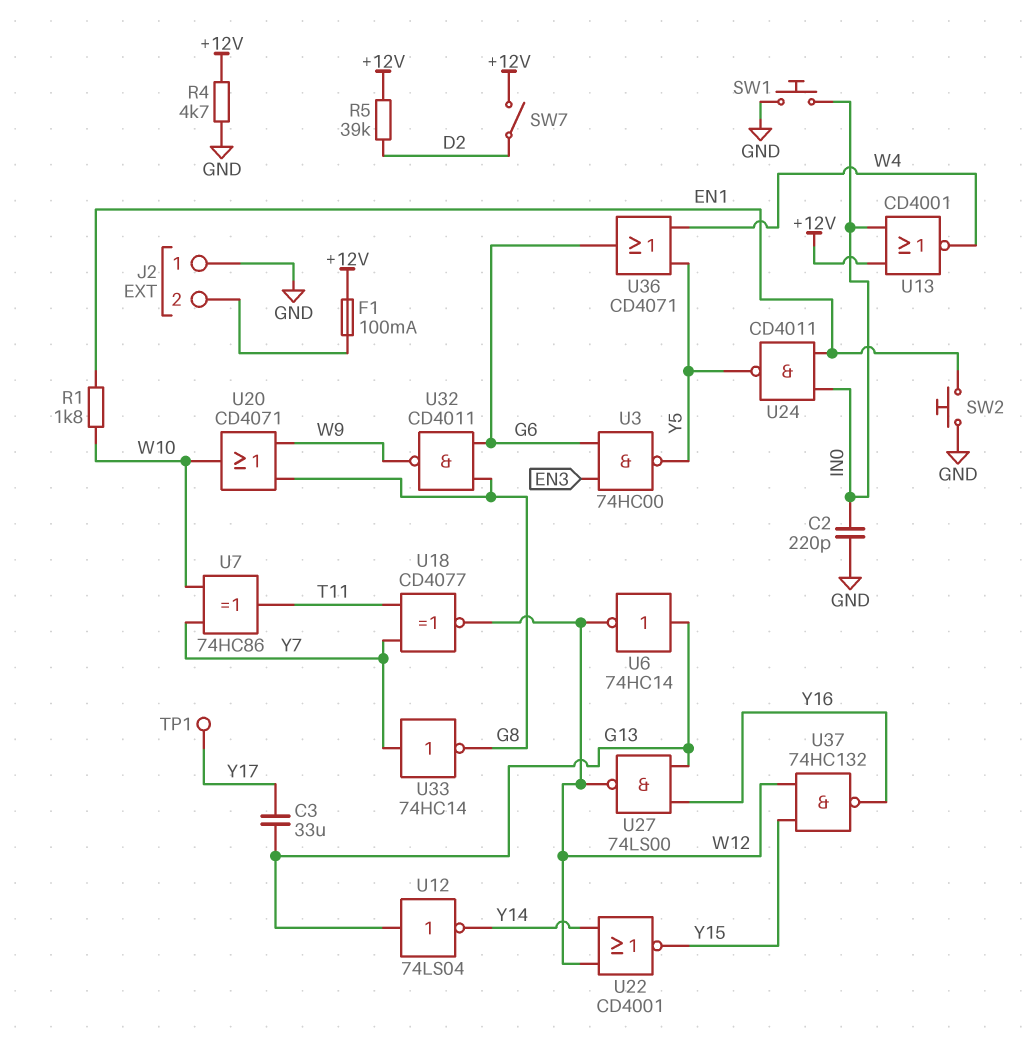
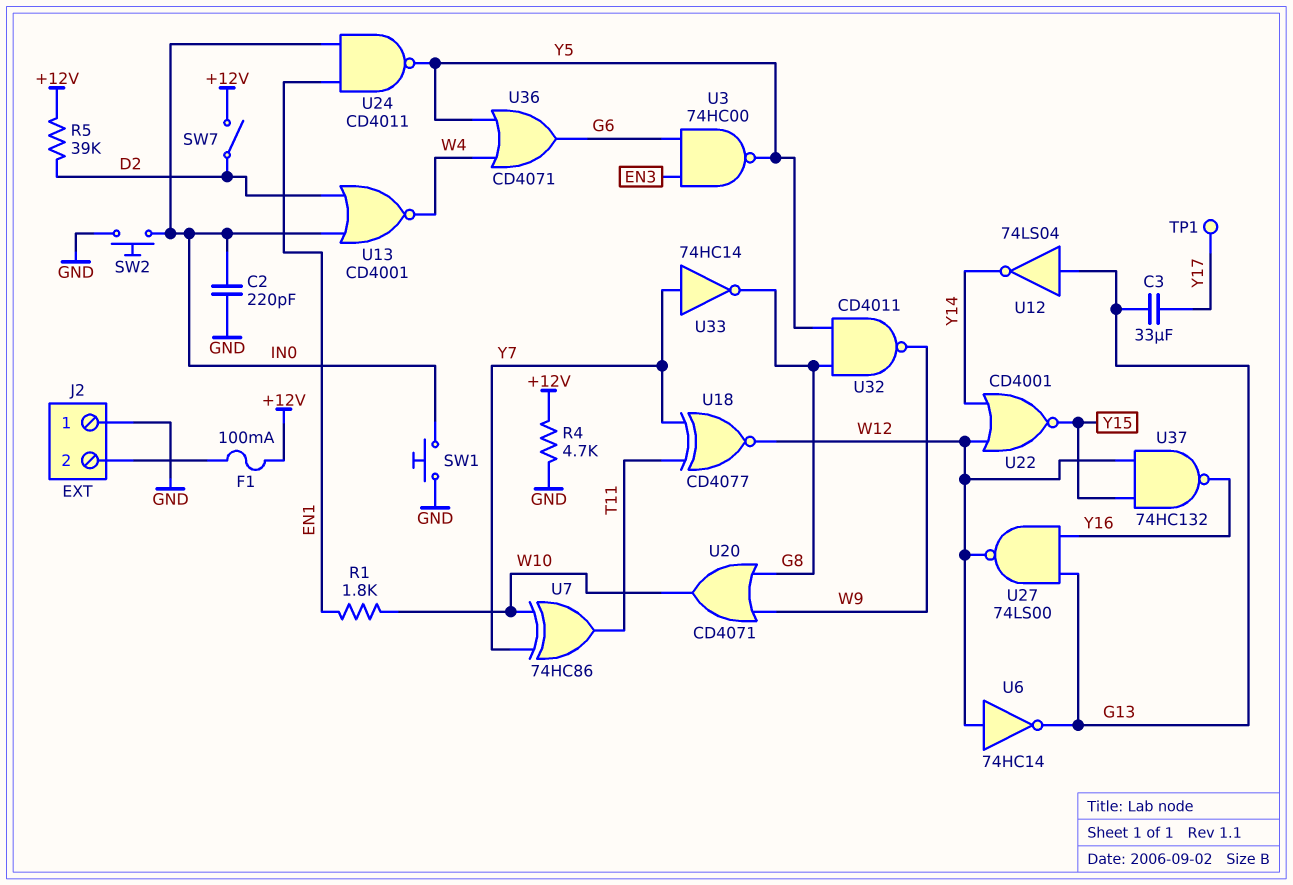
SW2: button (EN1, GND) -> button (GND, IN0)
U6: NOT 74HC14 (in G13, out W12) -> NOT 74HC14 (in W12, out G13)
U13: NOR CD4001 (in +12V, in IN0, out W4) -> NOR CD4001 (in D2, in IN0, out W4)
U32: NAND CD4011 (in G6, in G8, out W9) -> NAND CD4011 (in G8, in Y5, out W9)

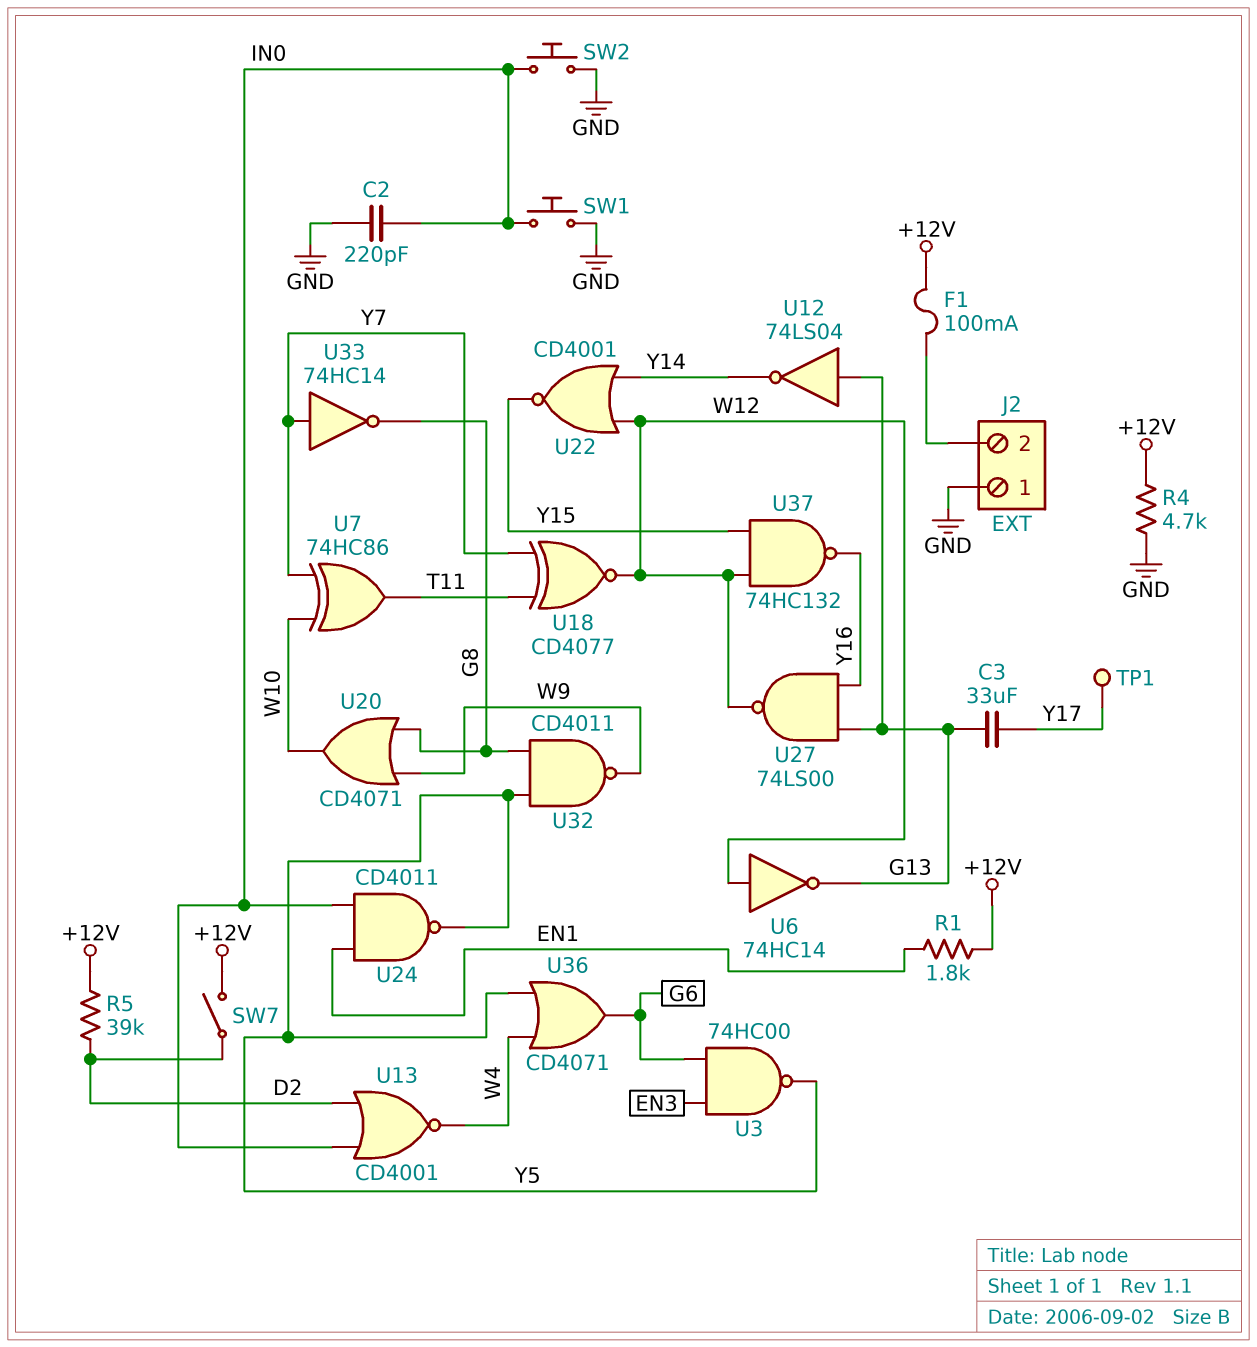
R1: 1.8k (EN1, W10) -> 1.8k (+12V, EN1)

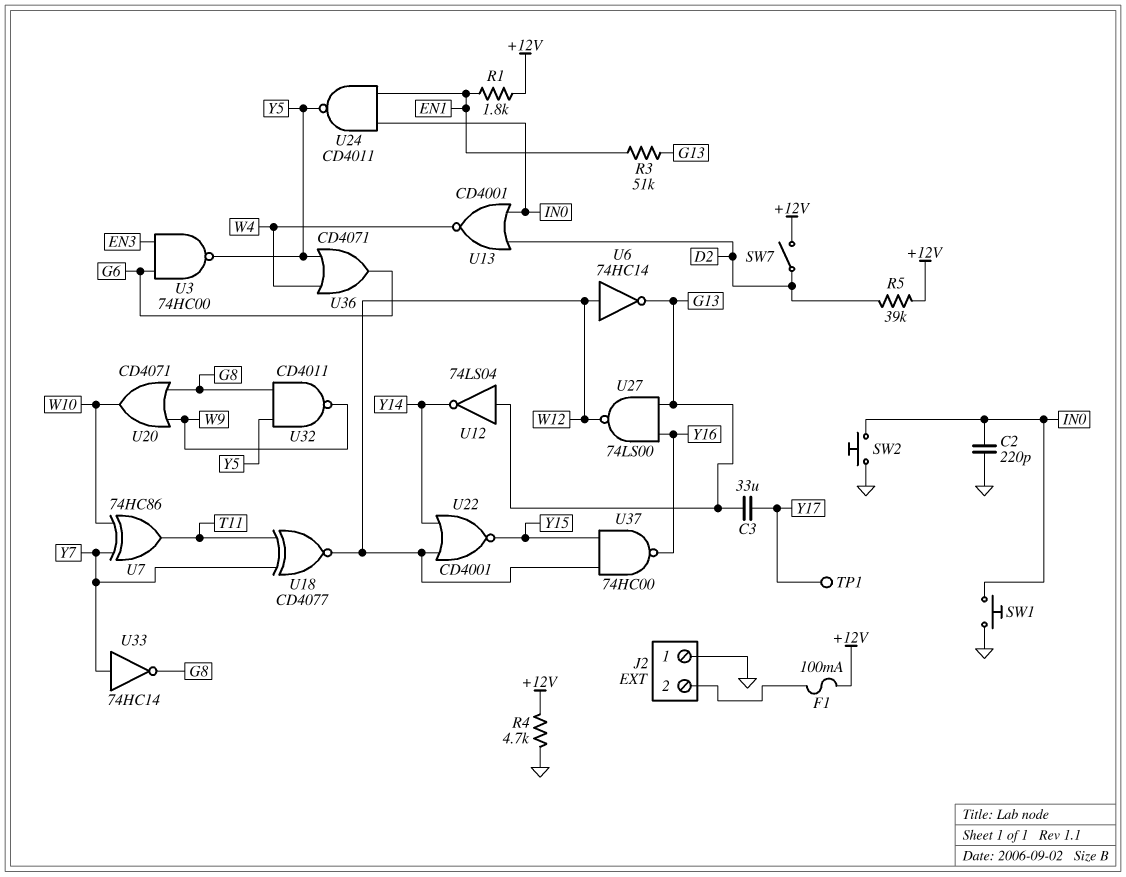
R3: none -> 51k (EN1, G13)
U37: NAND 74HC132 (in W12, in Y15, out Y16) -> NAND 74HC00 (in W12, in Y15, out Y16)

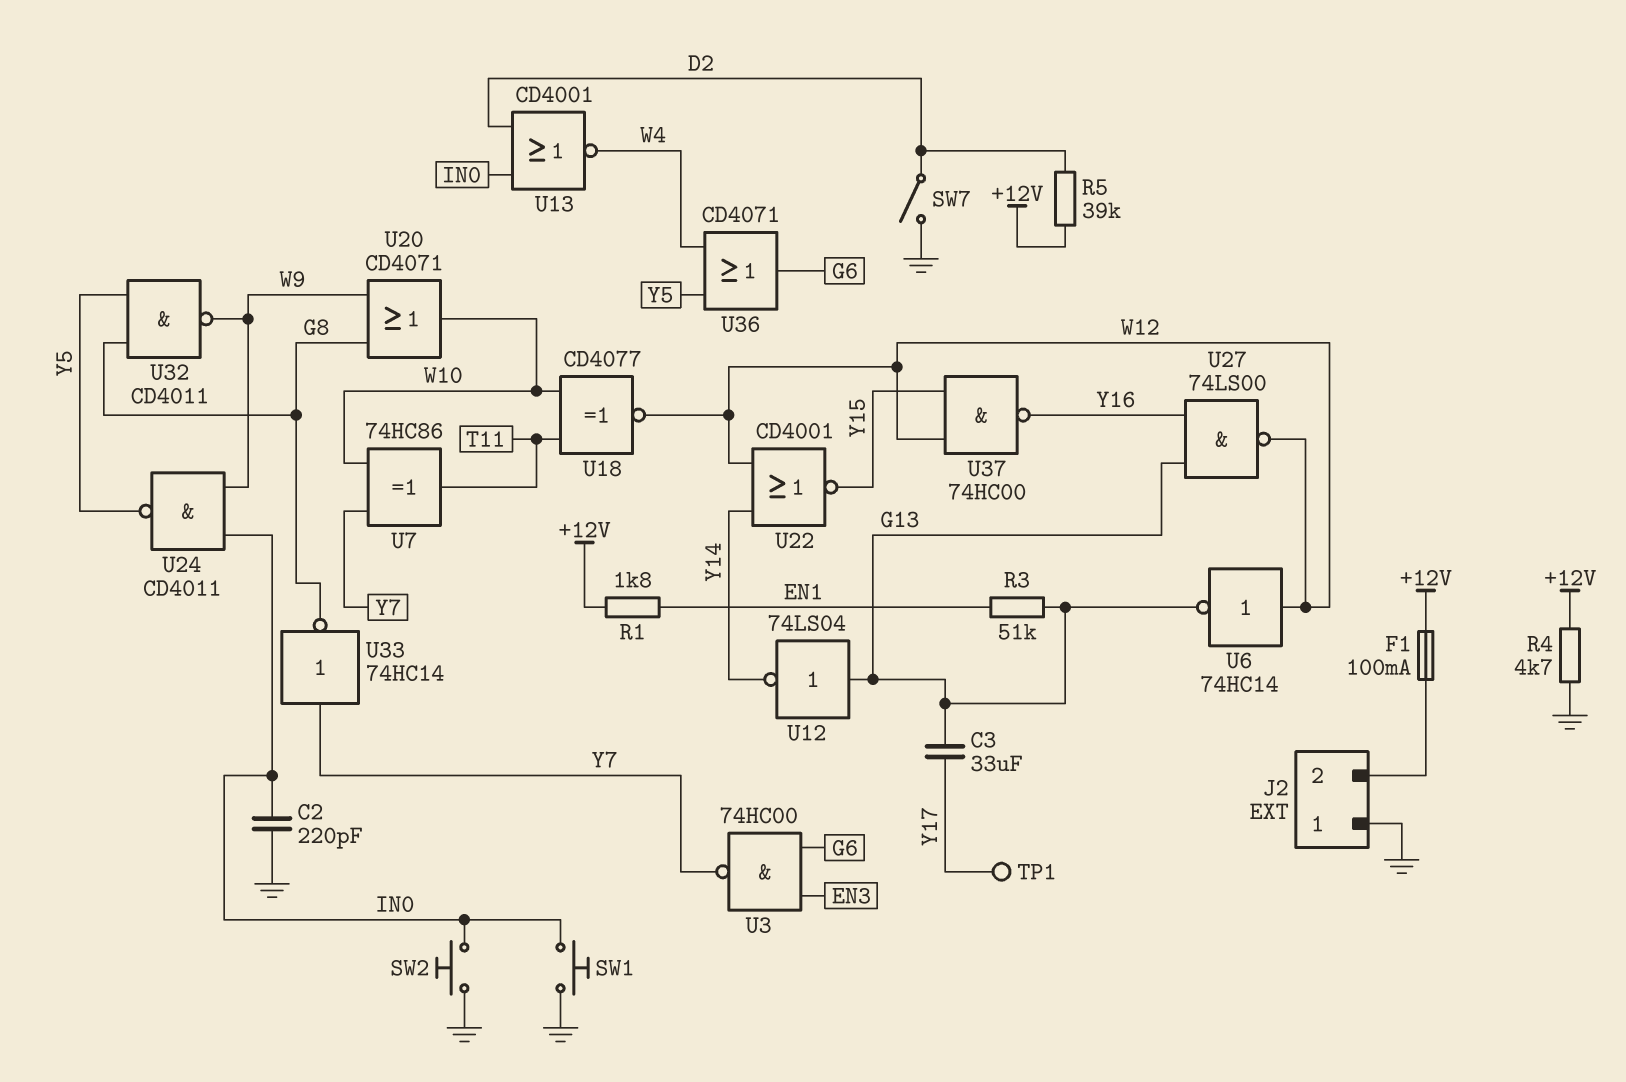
SW7: switch (+12V, D2) -> switch (D2, GND)
U3: NAND 74HC00 (in EN3, in G6, out Y5) -> NAND 74HC00 (in EN3, in G6, out Y7)
U18: XNOR CD4077 (in T11, in Y7, out W12) -> XNOR CD4077 (in T11, in W10, out W12)
U24: NAND CD4011 (in EN1, in IN0, out Y5) -> NAND CD4011 (in IN0, in W9, out Y5)

